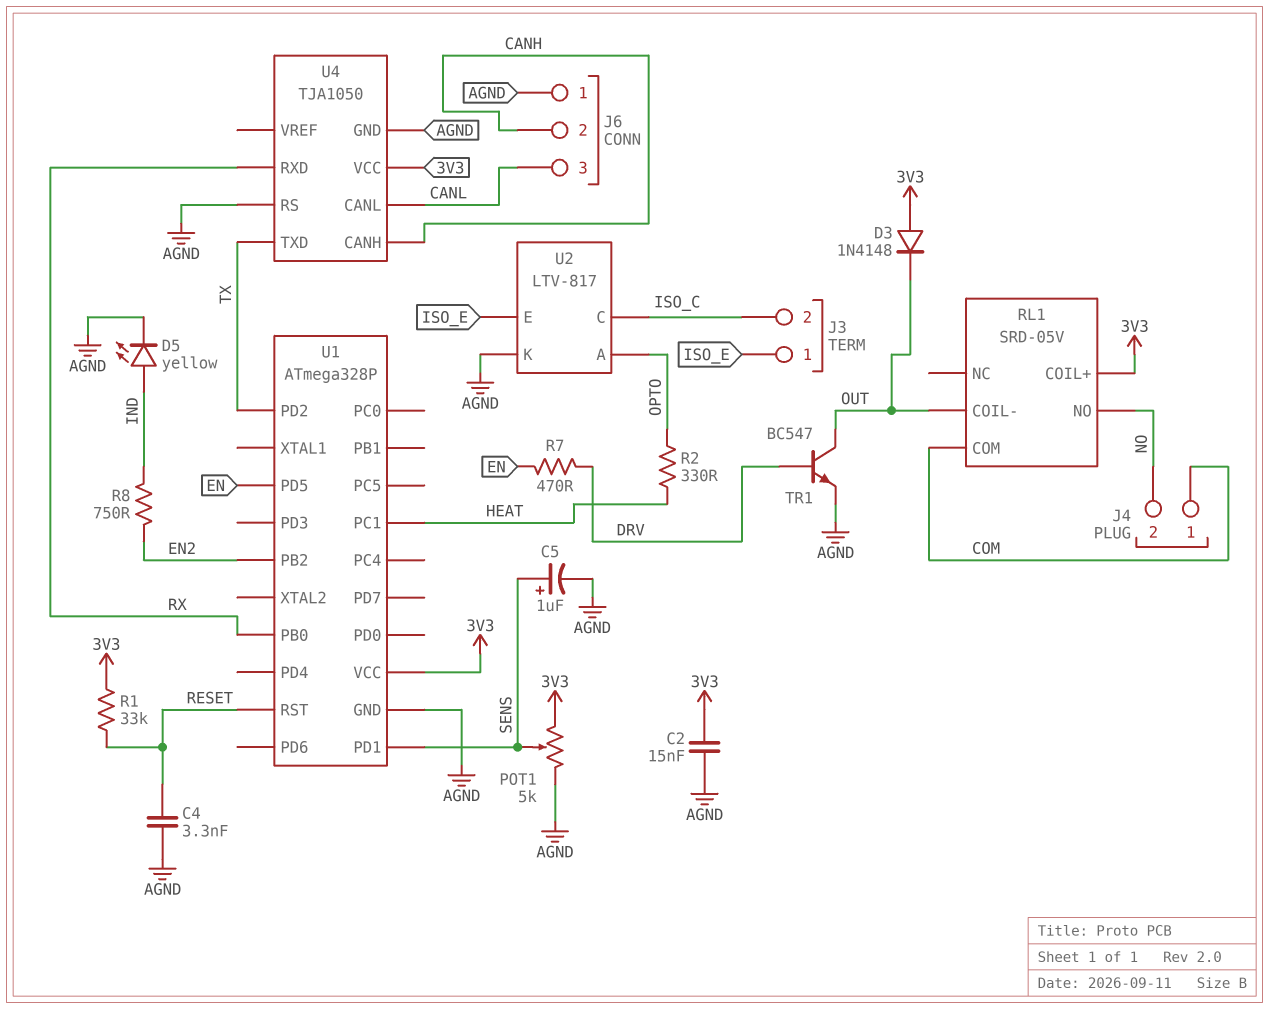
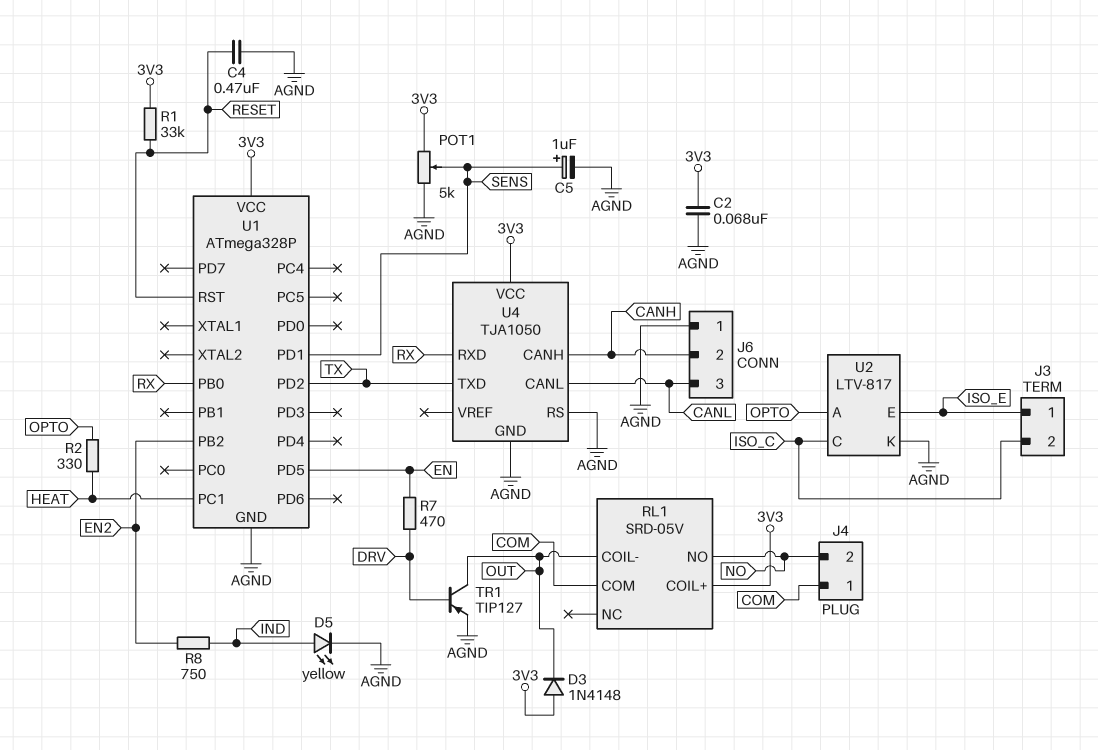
C2: 15nF (3V3, AGND) -> 68nF (3V3, AGND)
C4: 3.3nF (AGND, RESET) -> 470nF (AGND, RESET)
TR1: NPN BC547 (B DRV, C OUT, E AGND) -> PNP TIP127 (B DRV, C OUT, E AGND)

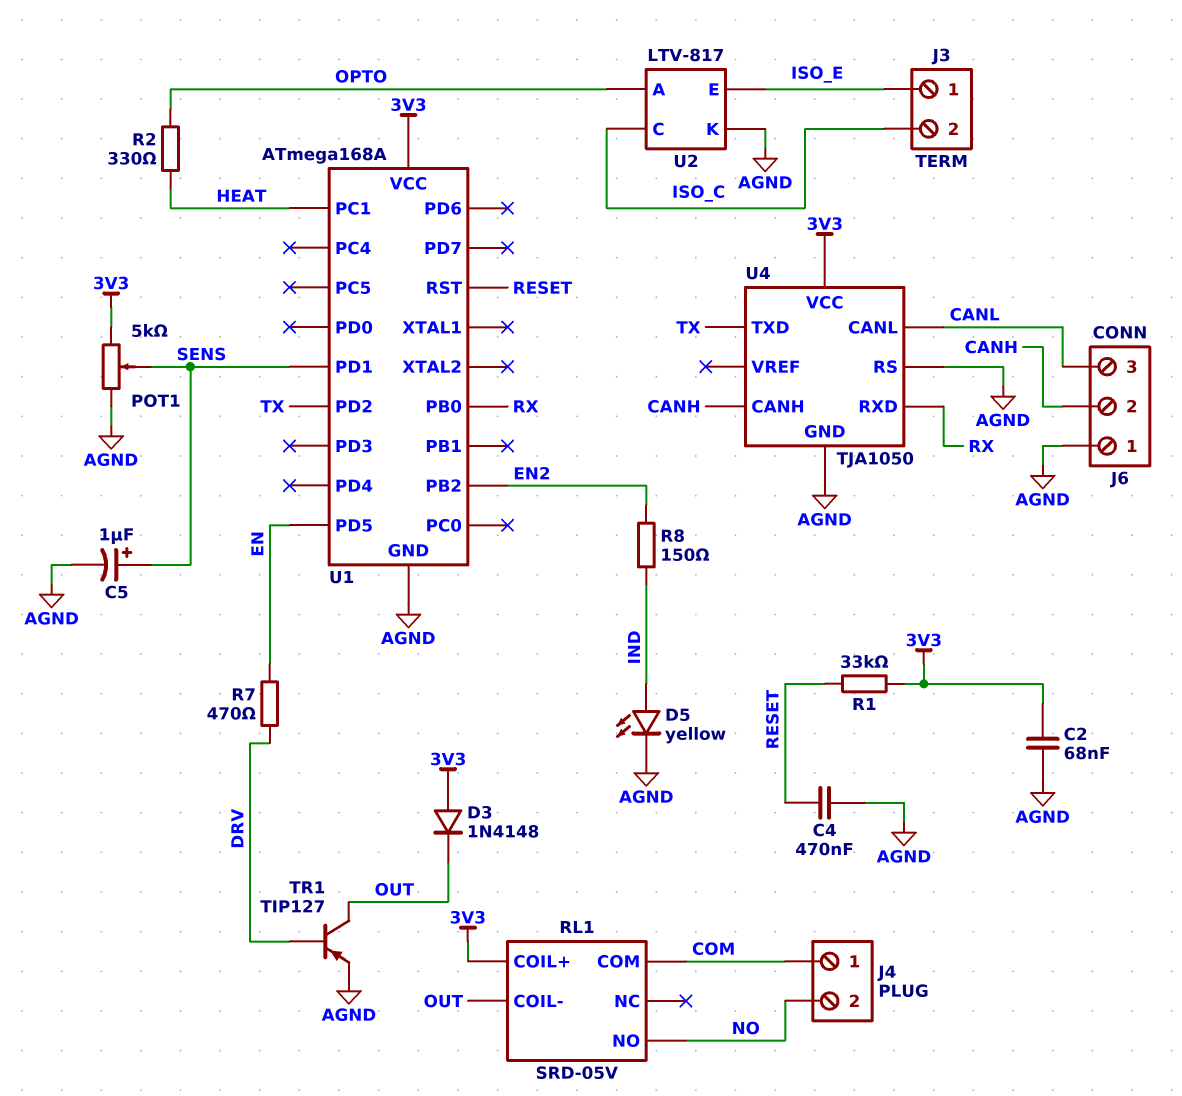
R8: 750 (EN2, IND) -> 150 (EN2, IND)
U1: ATmega328P -> ATmega168A

